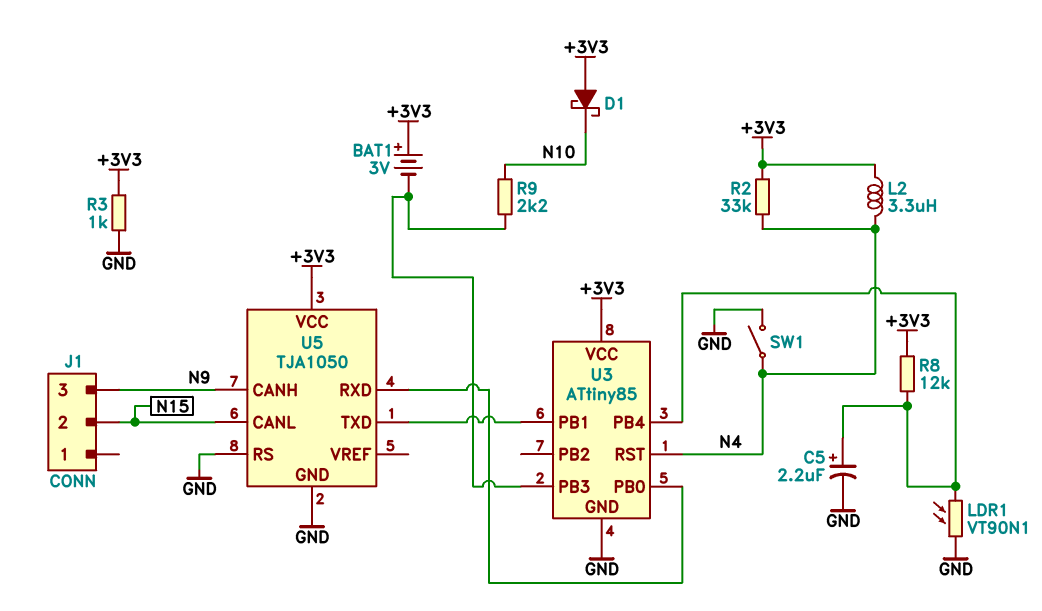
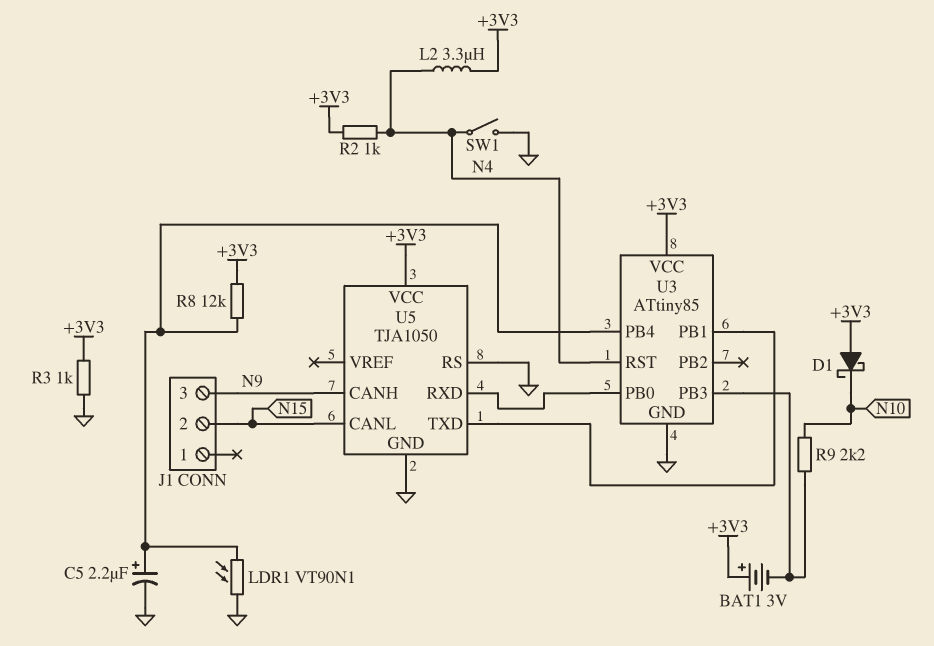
R2: 33k (+3V3, N4) -> 1k (+3V3, N4)

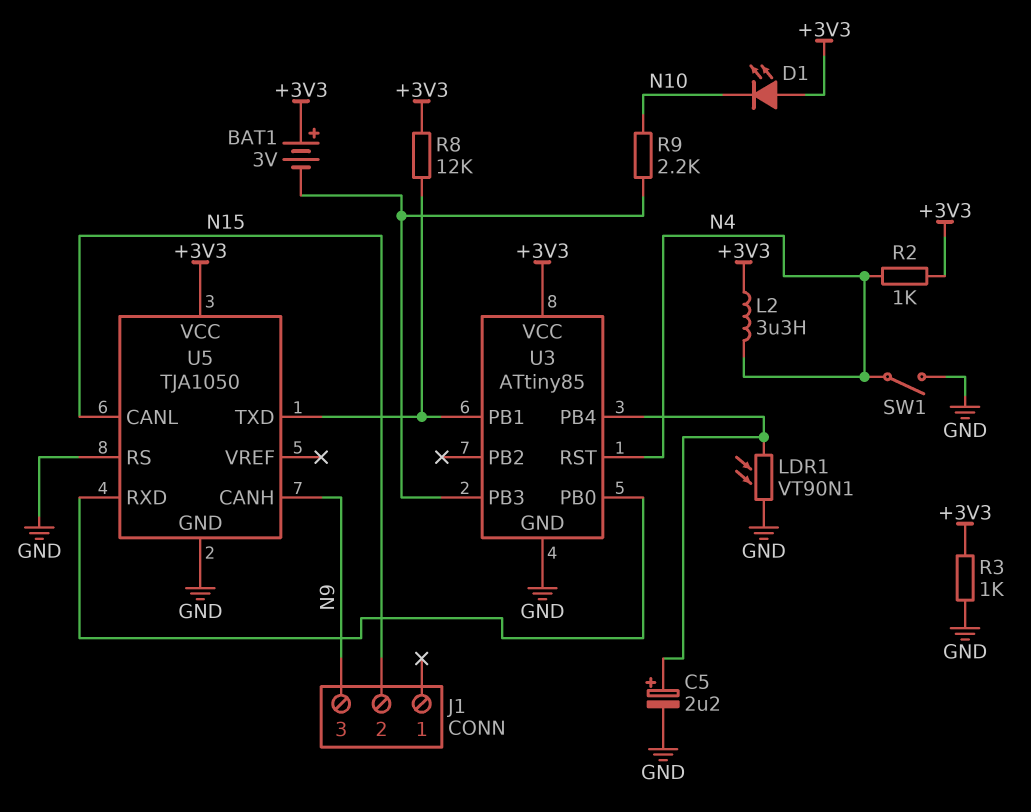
D1: schottky (A +3V3, K N10) -> LED (A +3V3, K N10)
R8: 12k (+3V3, U3/PB4) -> 12k (+3V3, U3/PB1)

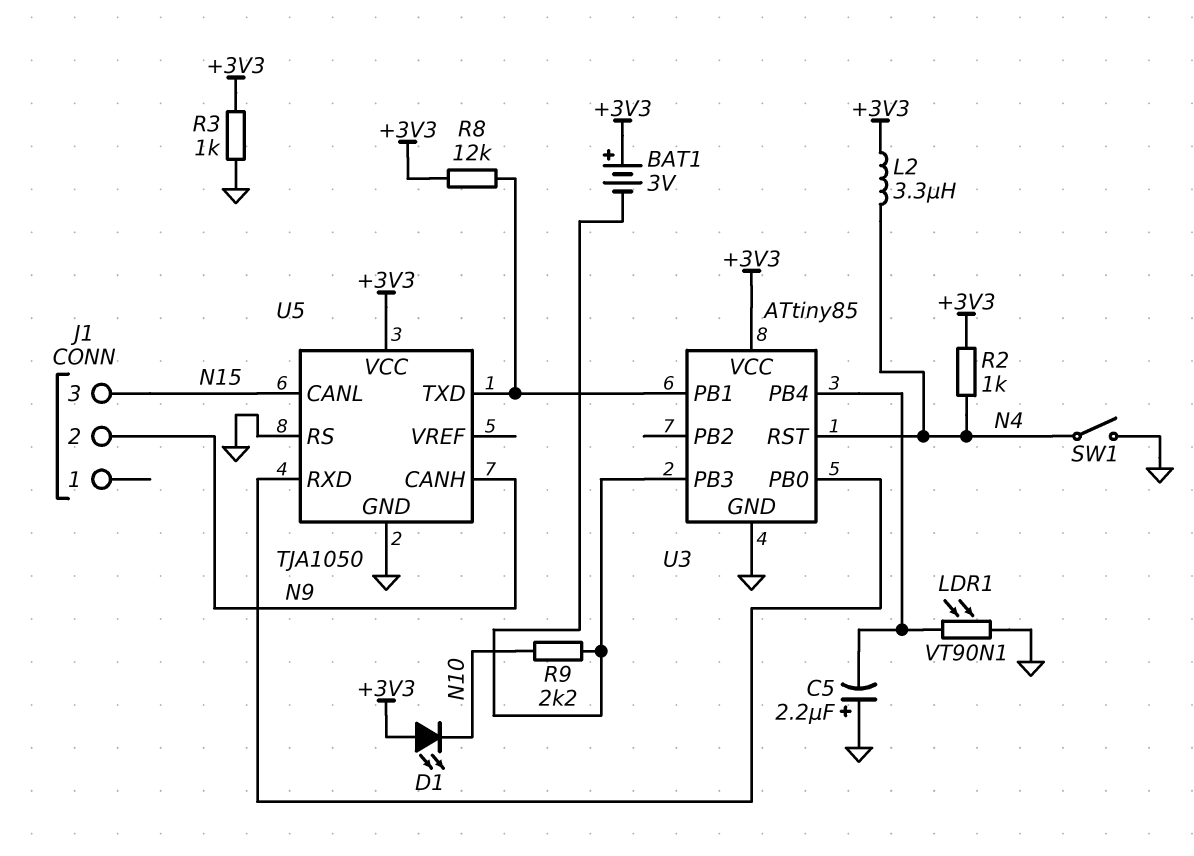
C5: 2.2uF (plus U3/PB4, minus GND) -> 2.2uF (plus GND, minus U3/PB4)
J1 pin 2: N15 -> N9
J1 pin 3: N9 -> N15

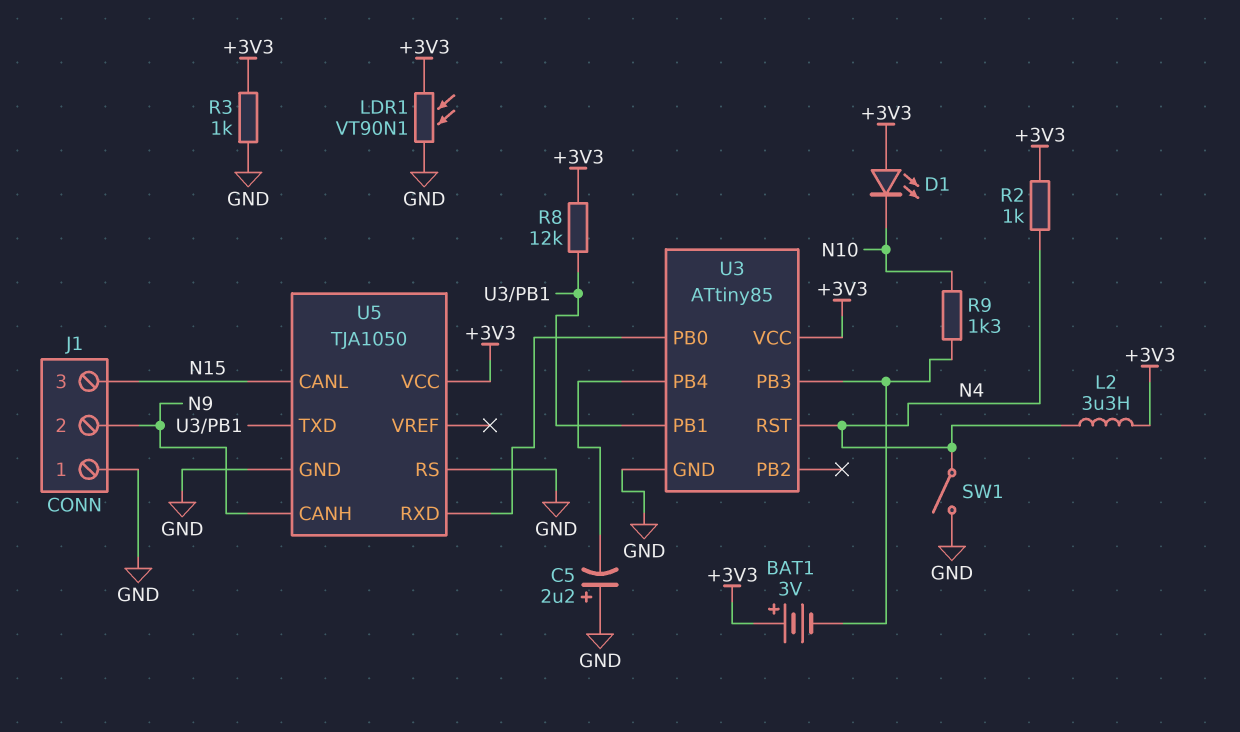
J1 pin 1: none -> GND
LDR1: VT90N1 (GND, U3/PB4) -> VT90N1 (+3V3, GND)
R9: 2.2k (N10, U3/PB3) -> 1.3k (N10, U3/PB3)

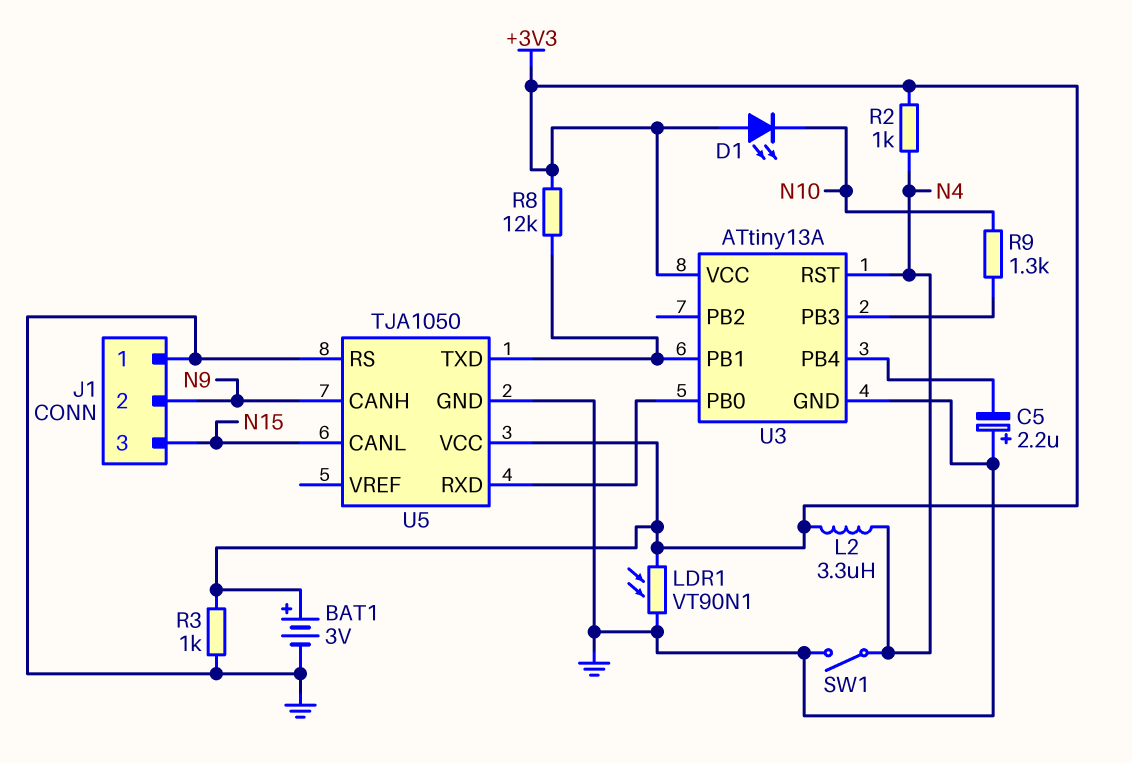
BAT1: 3V (plus +3V3, minus U3/PB3) -> 3V (plus +3V3, minus GND)
U3: ATtiny85 -> ATtiny13A

